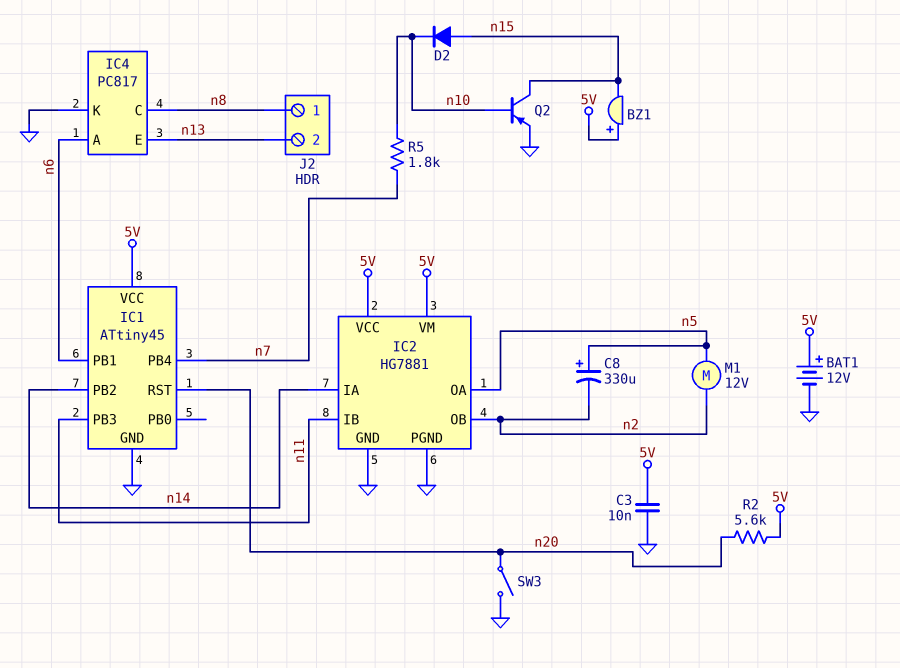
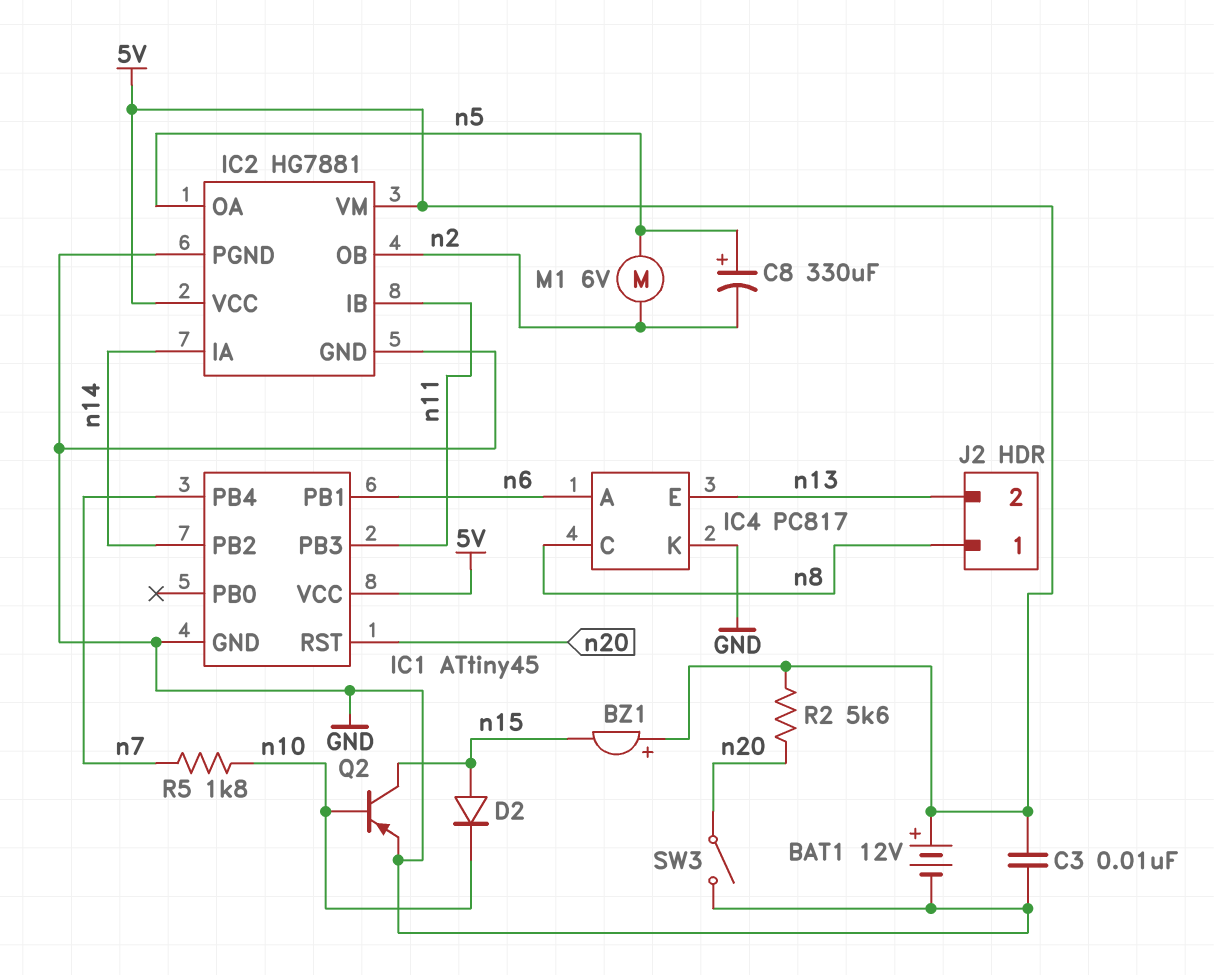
M1: motor 12V (n2, n5) -> motor 6V (n2, n5)

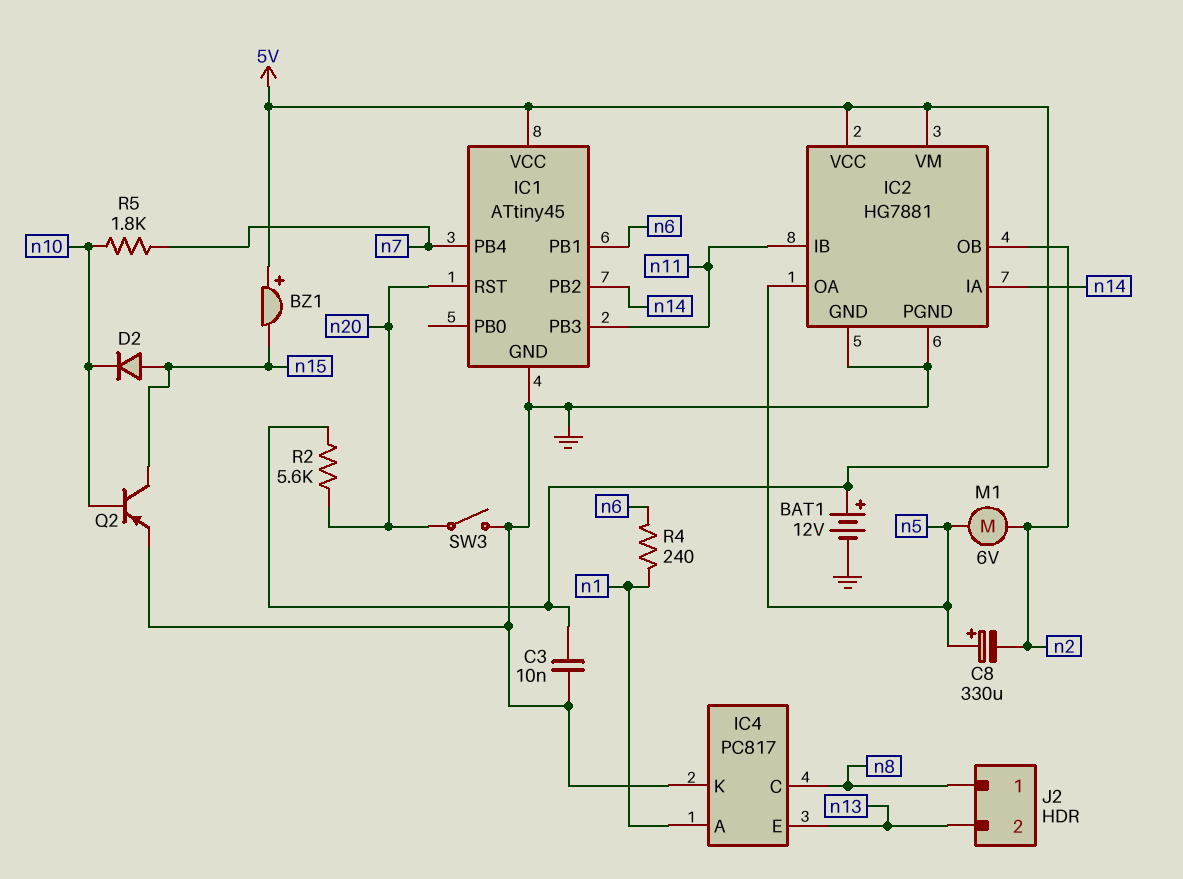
IC4 pin A: n6 -> n1
R4: none -> 240 (n1, n6)

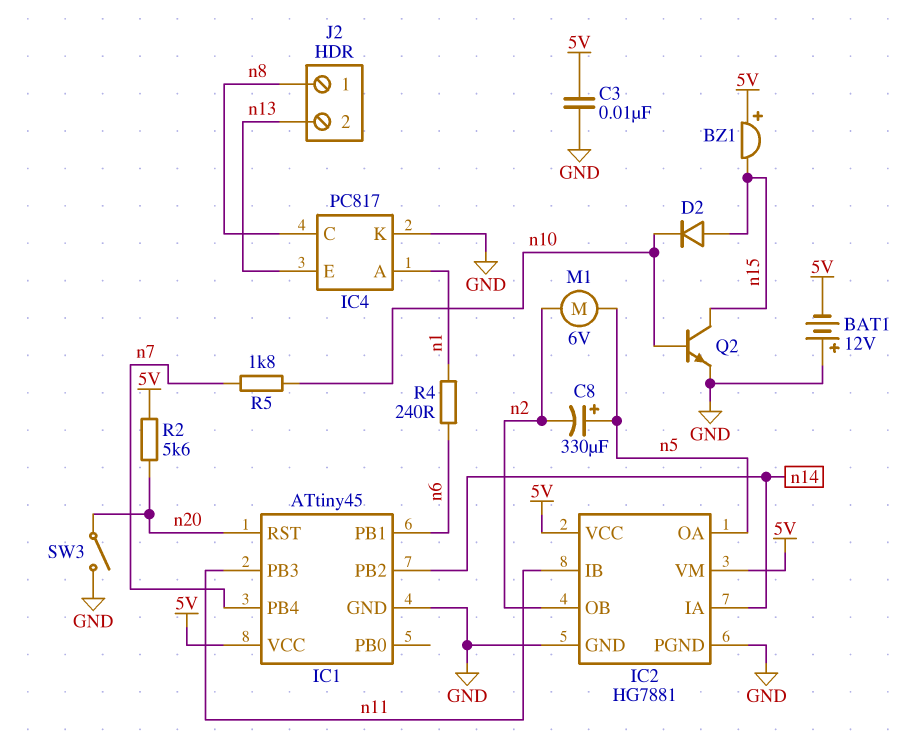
BAT1: 12V (plus 5V, minus GND) -> 12V (plus GND, minus 5V)
Q2: PNP (B n10, C n15, E GND) -> NPN (B n10, C n15, E GND)

